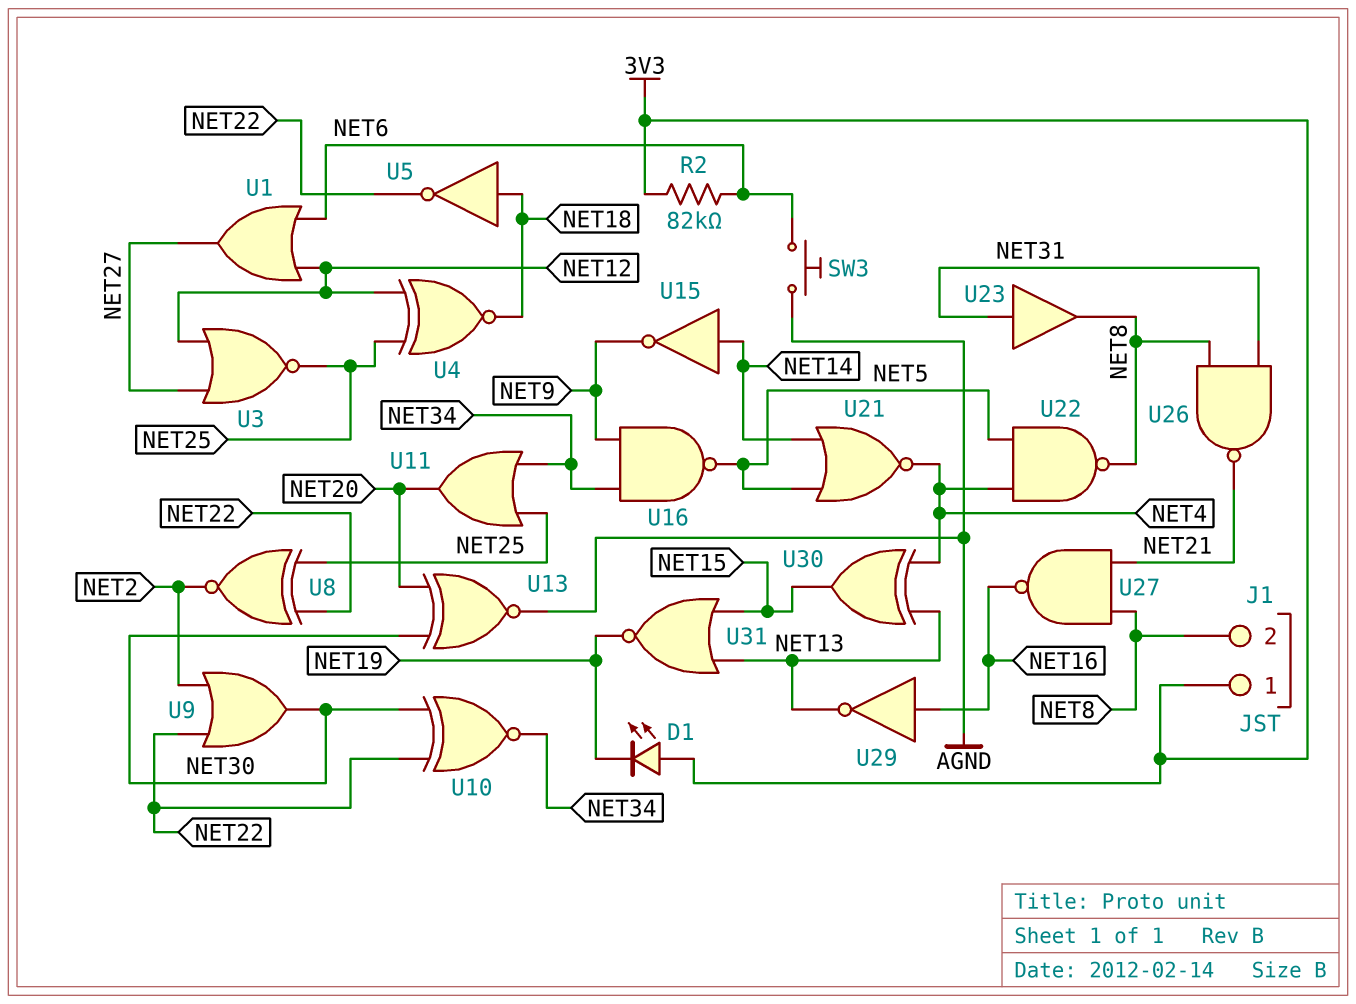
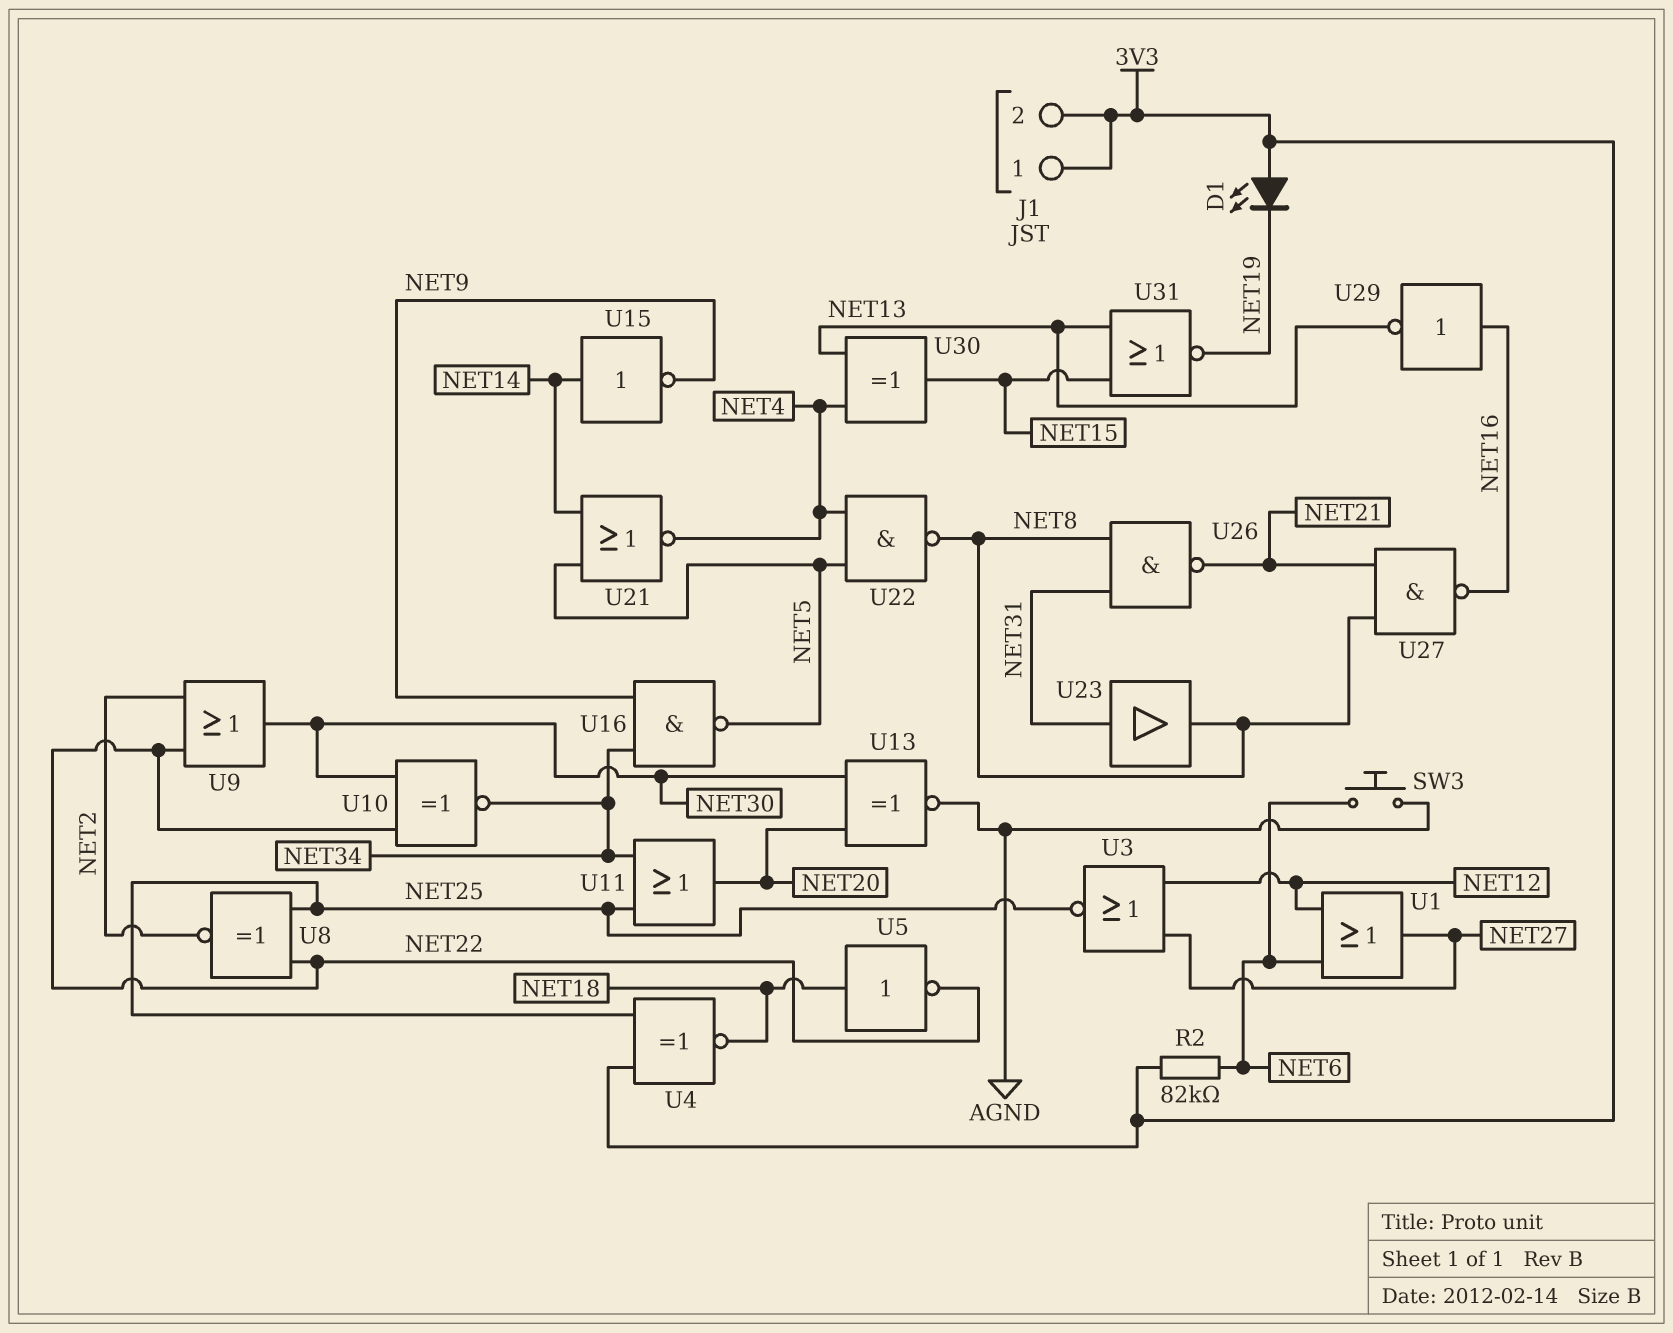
J1 pin 2: NET8 -> 3V3
U4: XNOR (in NET12, in NET25, out NET18) -> XNOR (in 3V3, in NET25, out NET18)

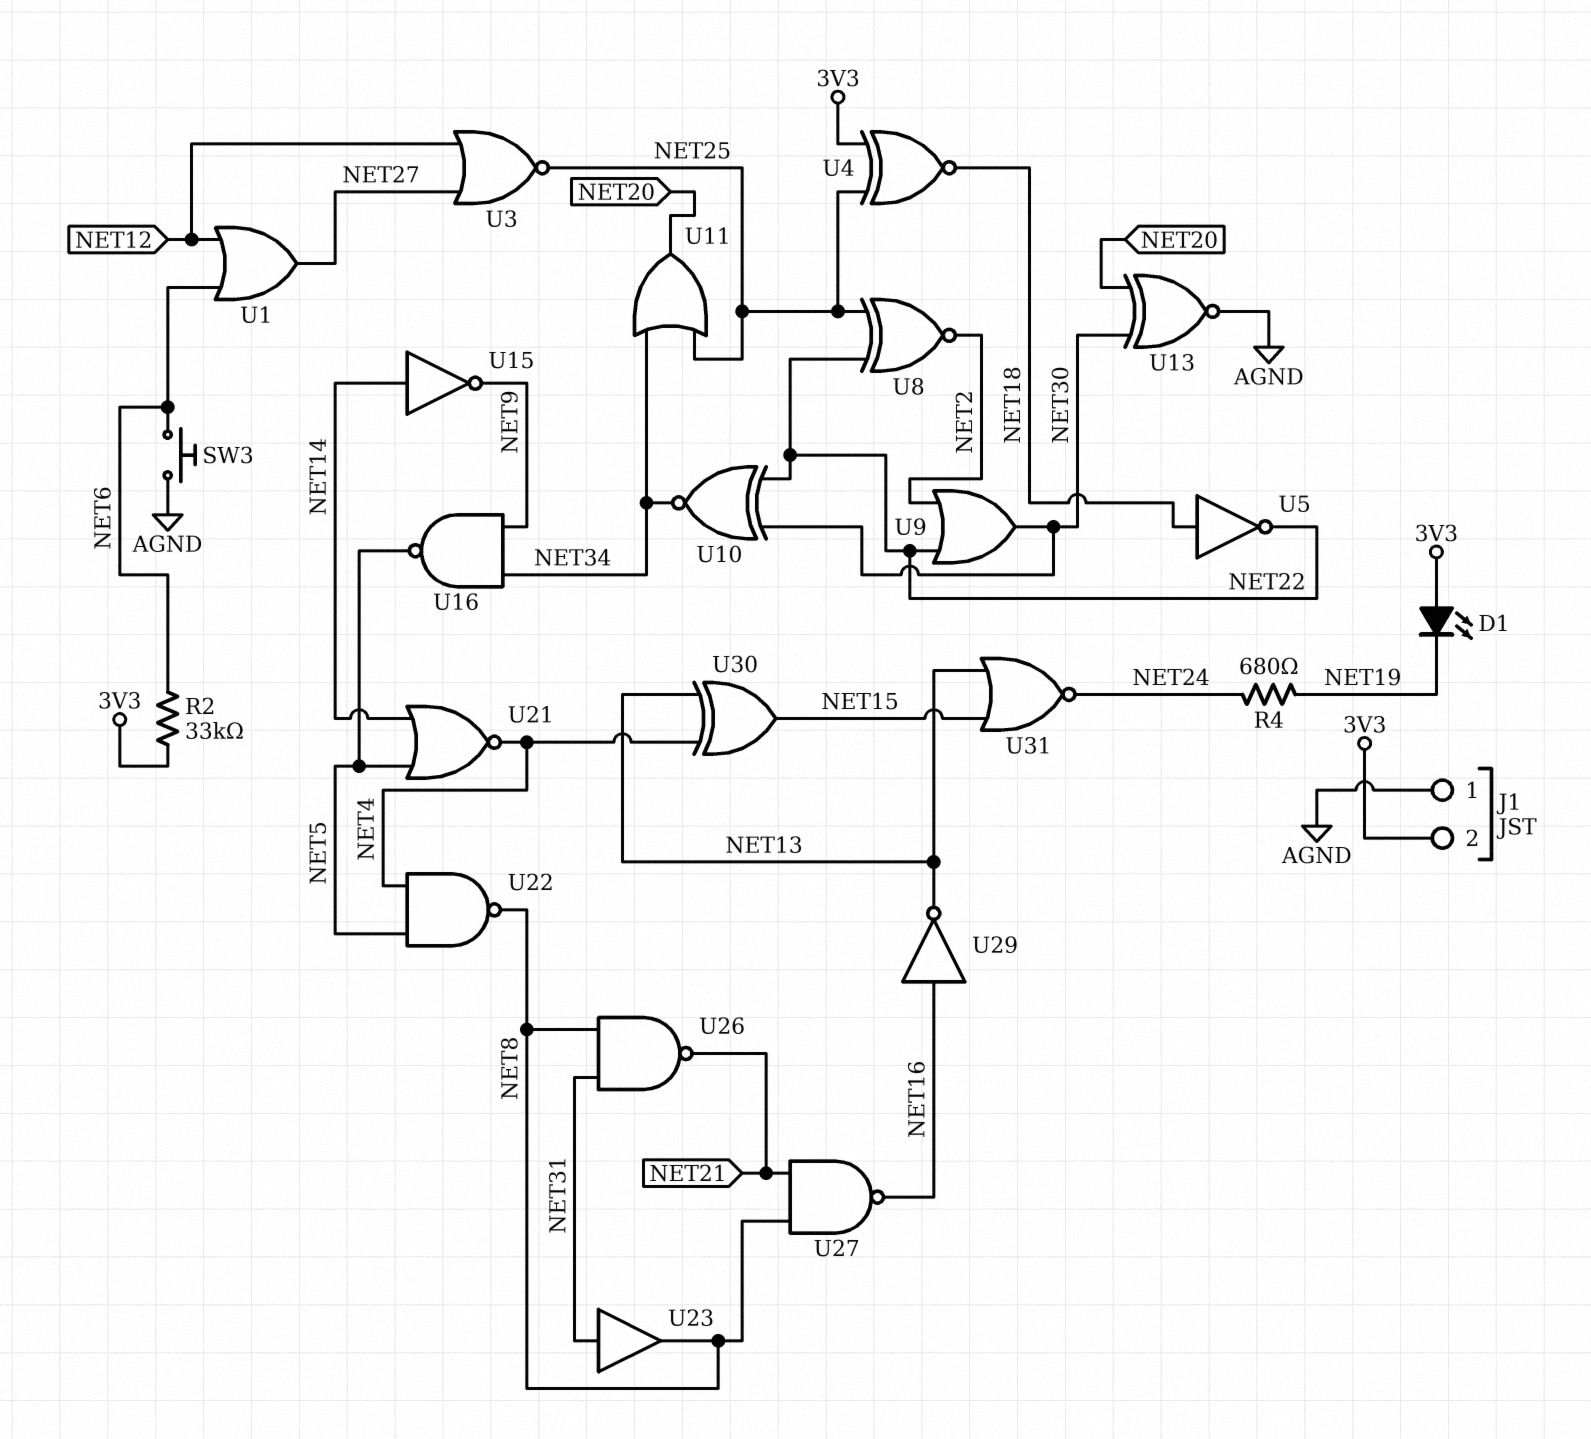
J1 pin 1: 3V3 -> AGND
R2: 82k (3V3, NET6) -> 33k (3V3, NET6)
R4: none -> 680 (NET19, NET24)
U31: NOR (in NET13, in NET15, out NET19) -> NOR (in NET13, in NET15, out NET24)

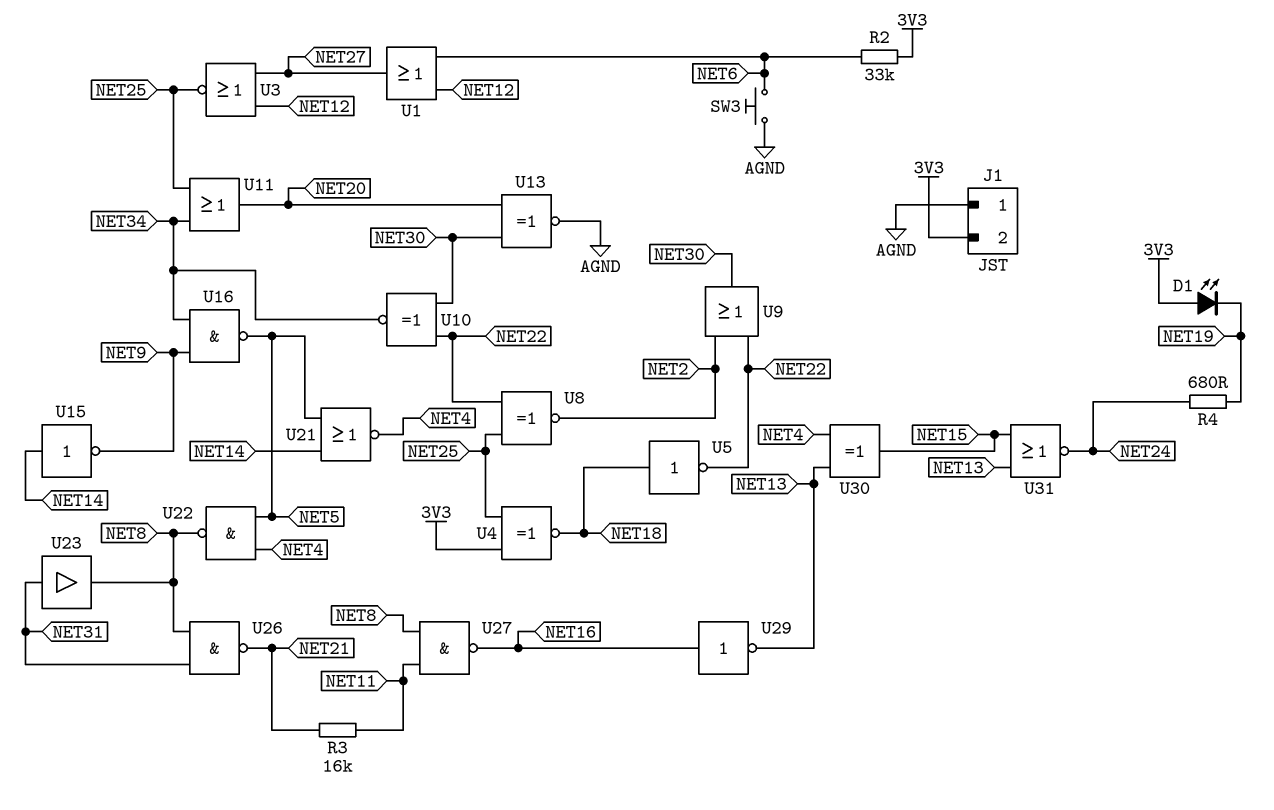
R3: none -> 16k (NET11, NET21)
U27: NAND (in NET8, in NET21, out NET16) -> NAND (in NET8, in NET11, out NET16)

